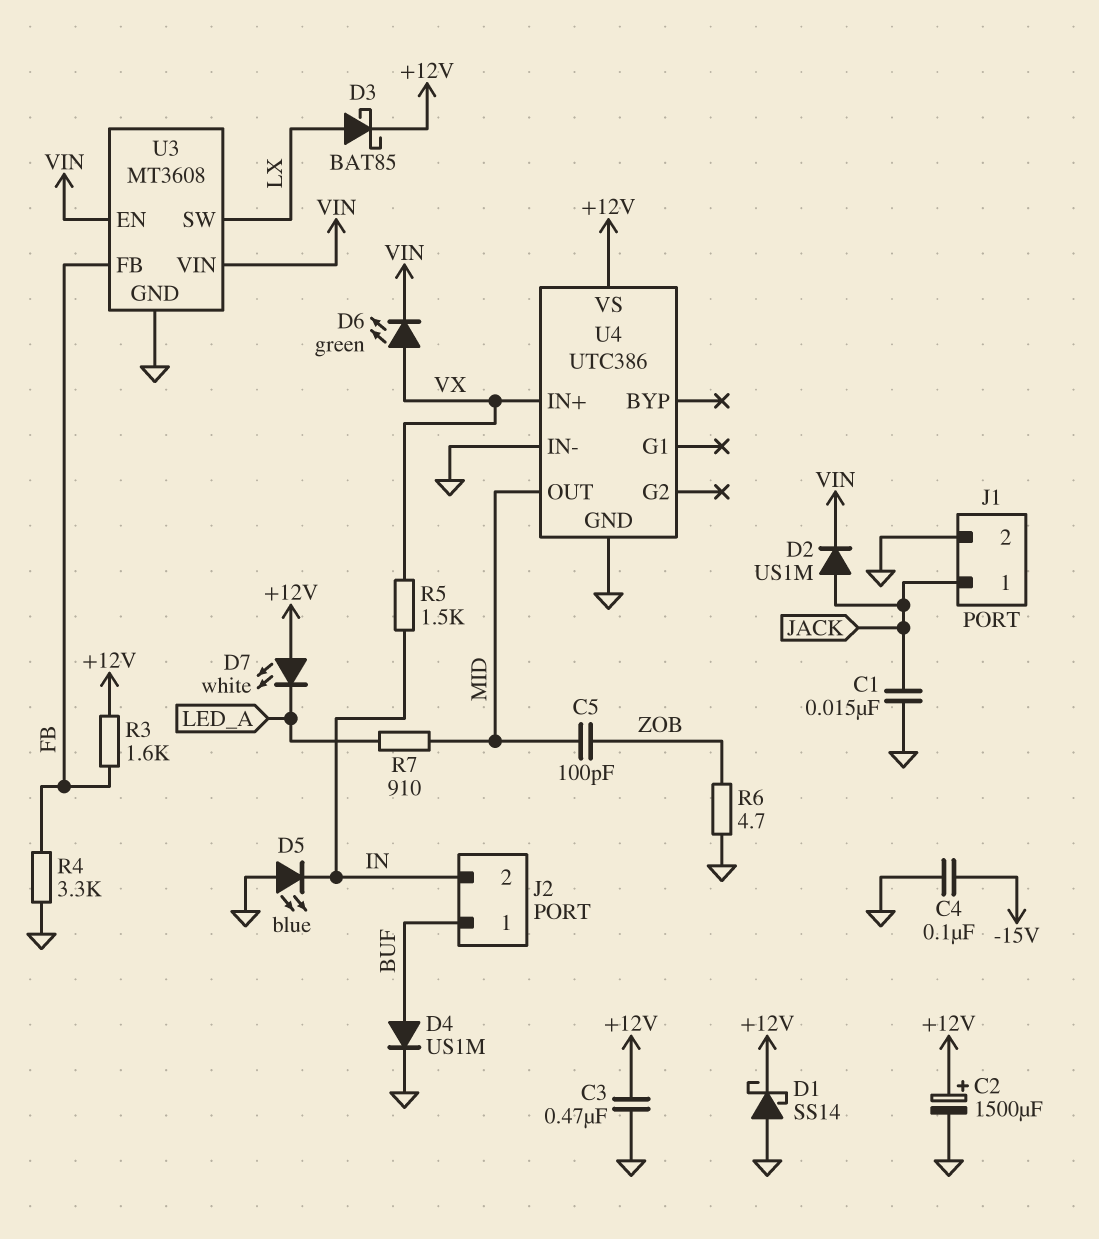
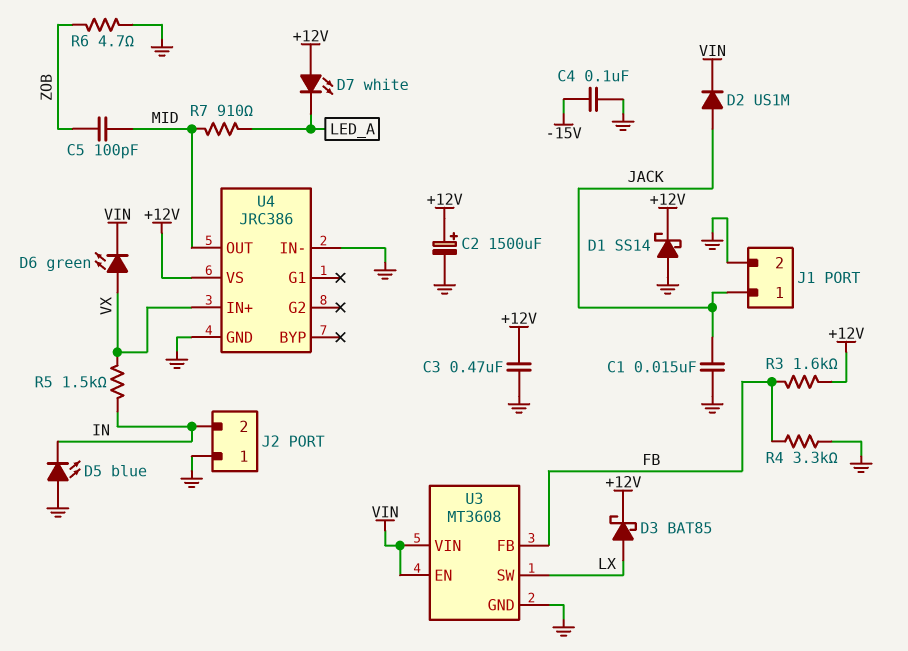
D4: diode US1M (A BUF, K GND) -> none
J2 pin 1: BUF -> GND
U4: UTC386 -> JRC386

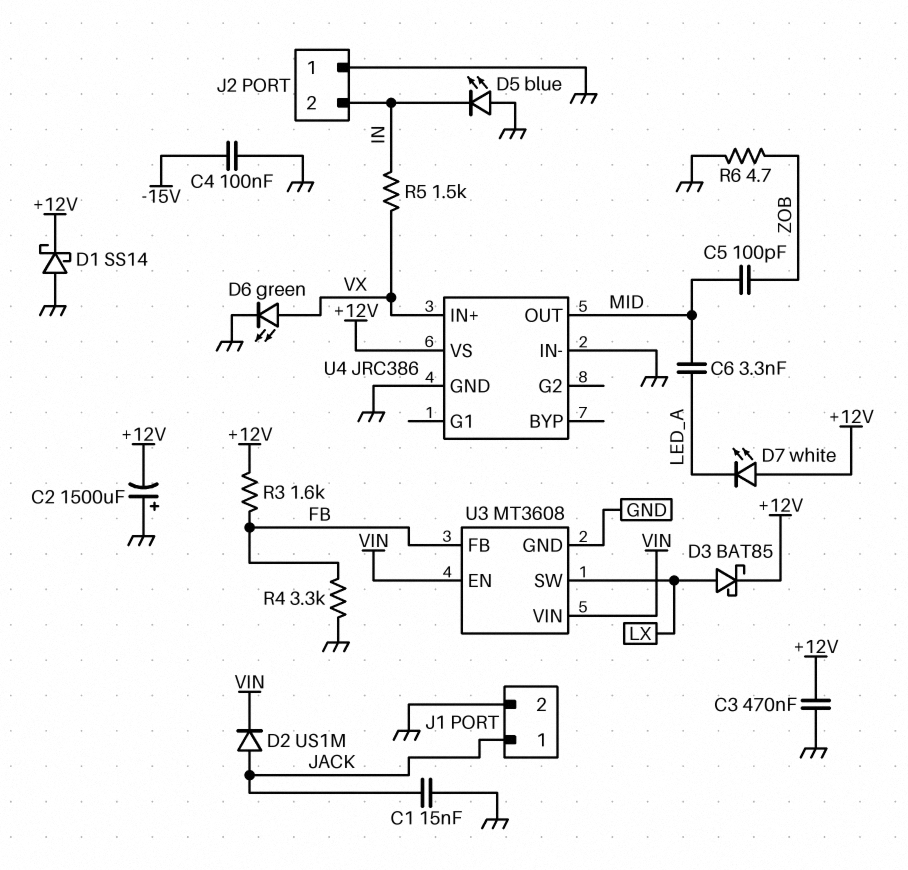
C2: 1500uF (plus +12V, minus GND) -> 1500uF (plus GND, minus +12V)
C6: none -> 3.3nF (LED_A, MID)
D6: LED green (A VX, K VIN) -> LED green (A VX, K GND)
R7: 910 (LED_A, MID) -> none

